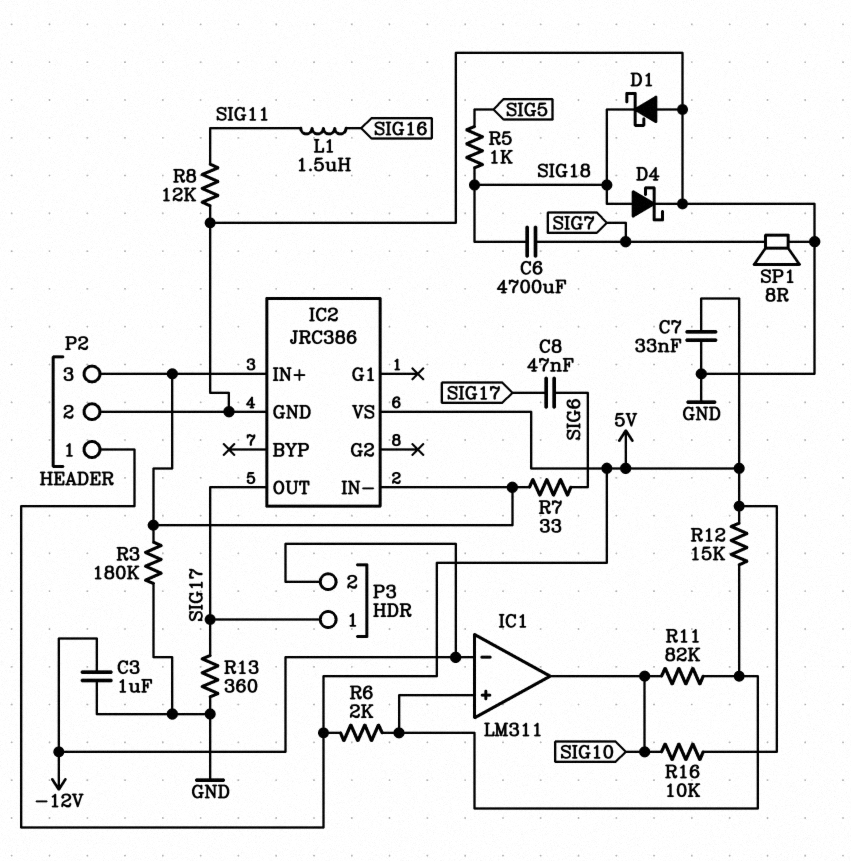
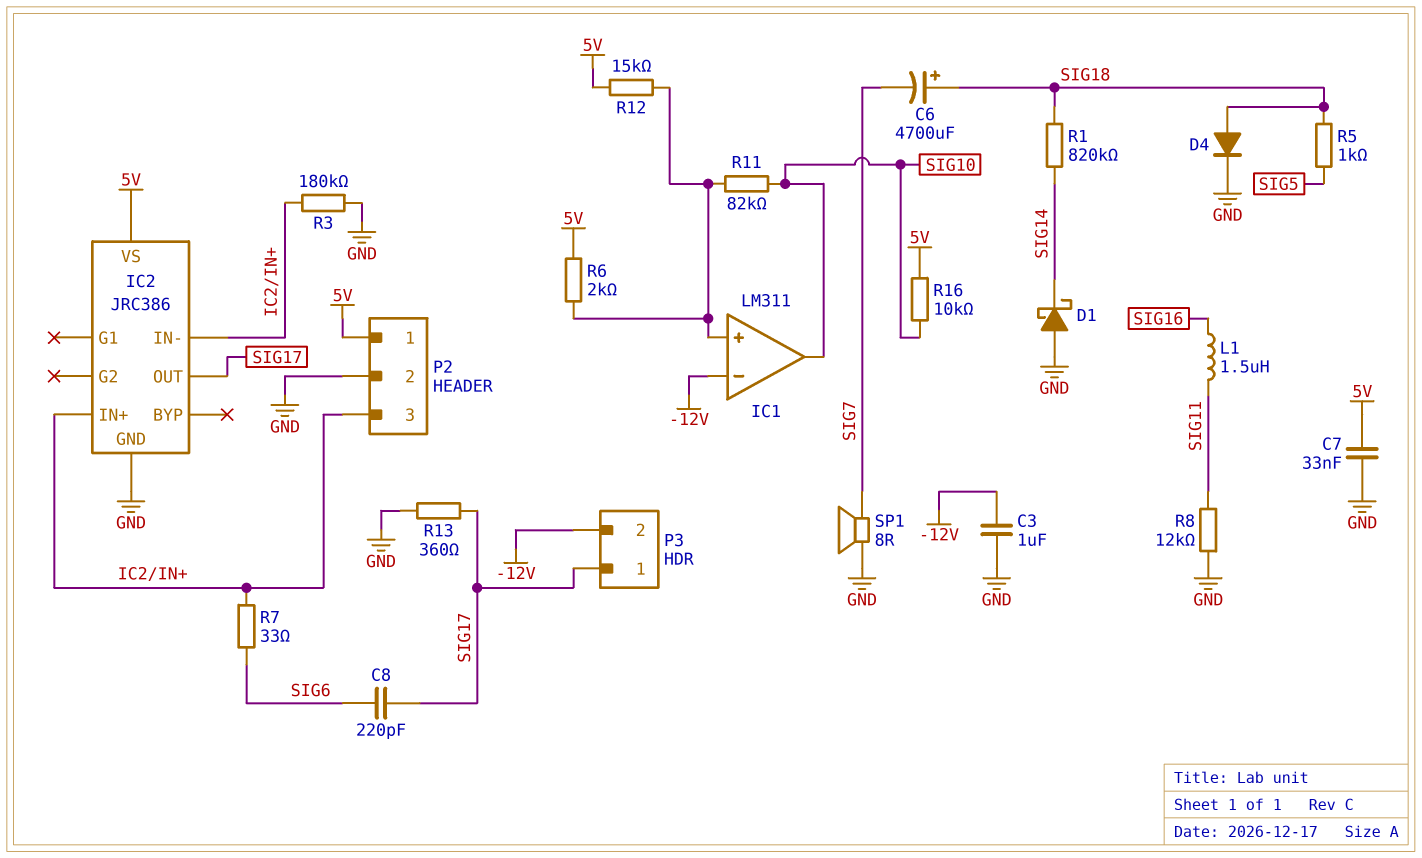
C6: 4700uF (SIG7, SIG18) -> 4700uF (plus SIG18, minus SIG7)
C8: 47nF (SIG6, SIG17) -> 220pF (SIG6, SIG17)
D1: schottky (A GND, K SIG18) -> schottky (A GND, K SIG14)
D4: schottky (A SIG18, K GND) -> diode (A SIG18, K GND)
R1: none -> 820k (SIG14, SIG18)

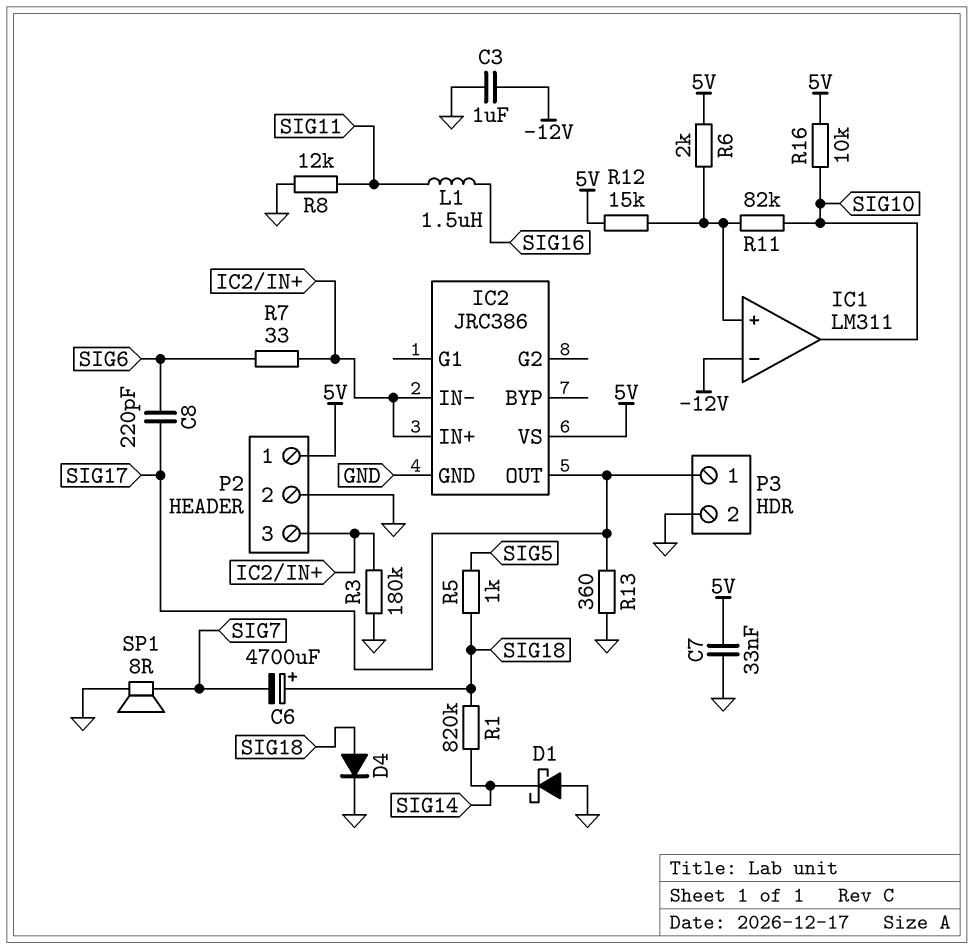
P3 pin 2: -12V -> GND

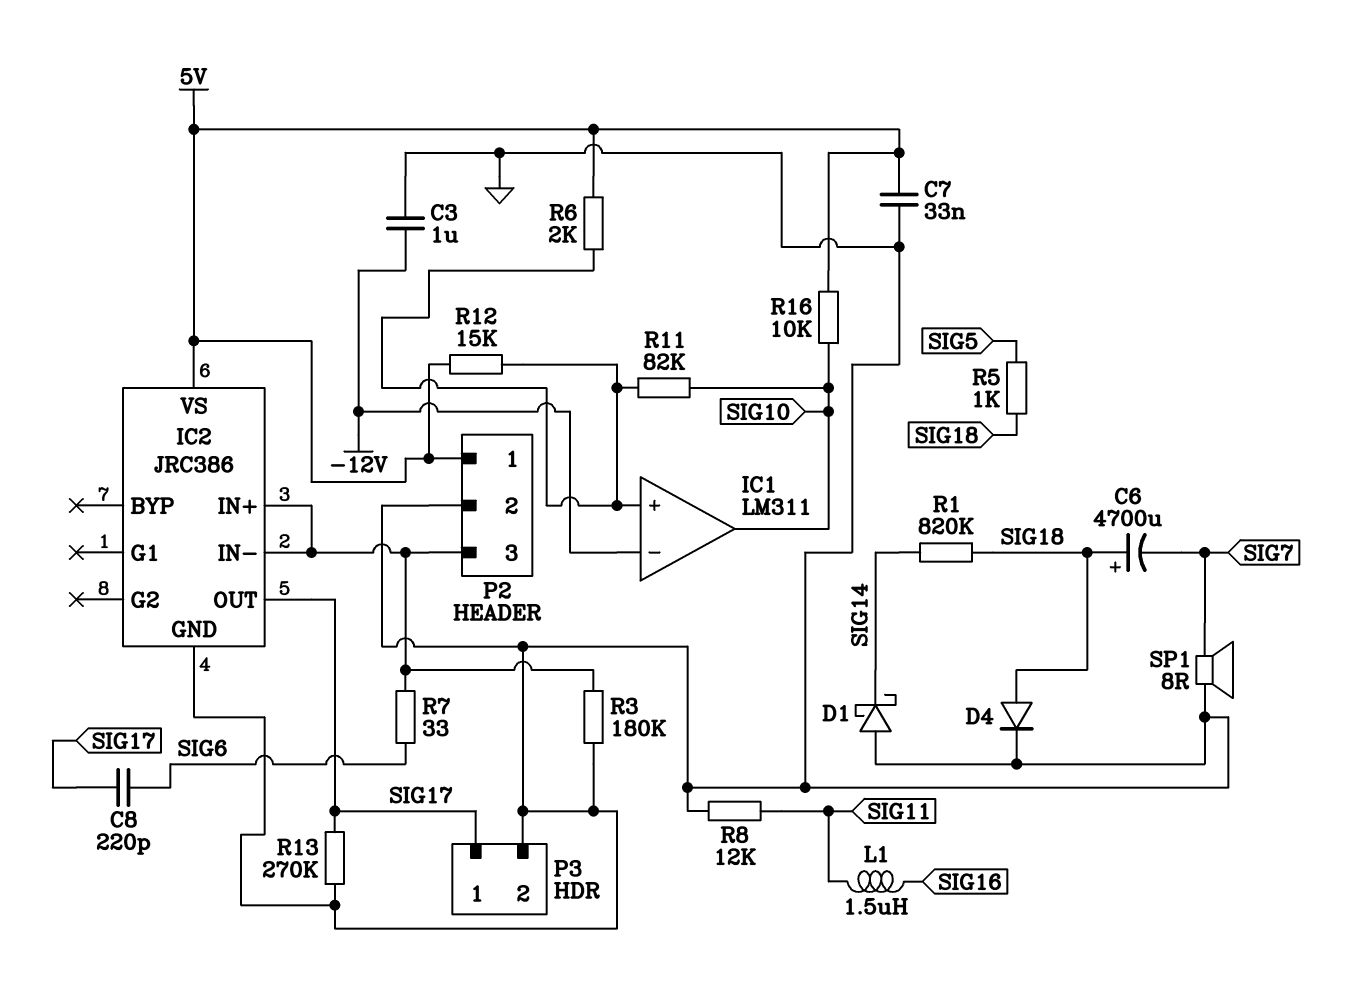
R13: 360 (GND, SIG17) -> 270k (GND, SIG17)

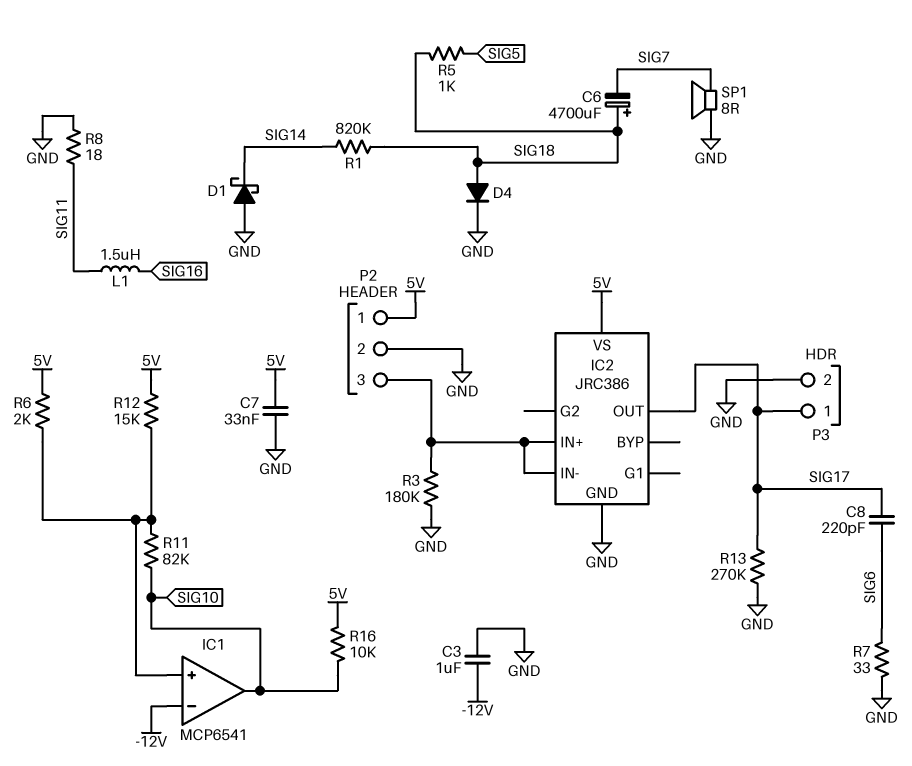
IC1: LM311 -> MCP6541
R7: 33 (IC2/IN+, SIG6) -> 33 (GND, SIG6)
R8: 12k (GND, SIG11) -> 18 (GND, SIG11)

